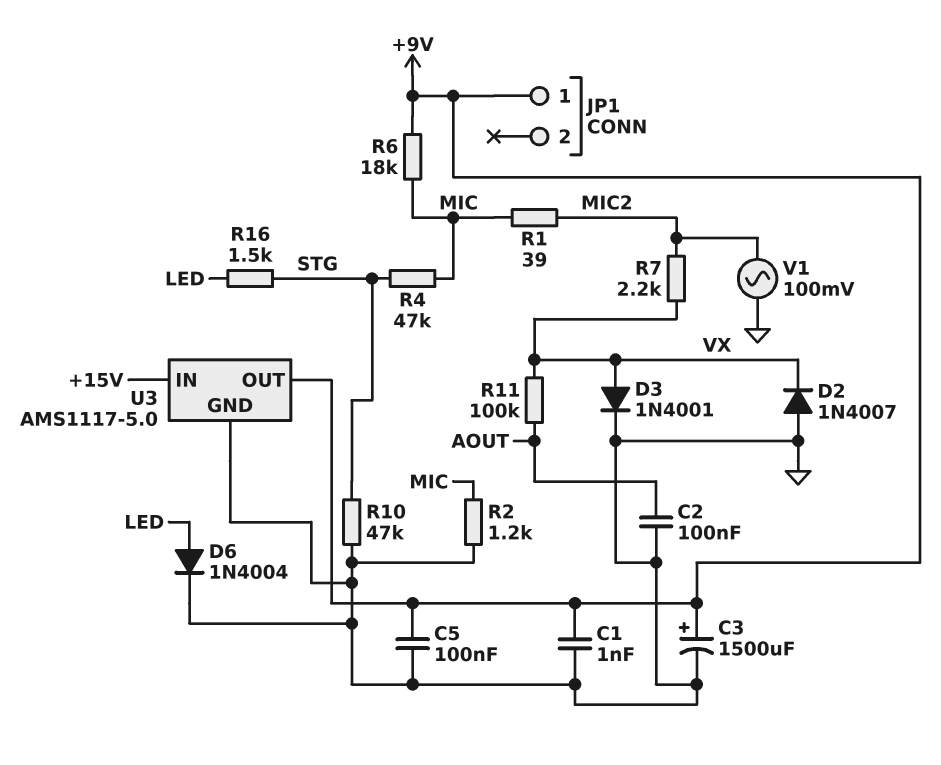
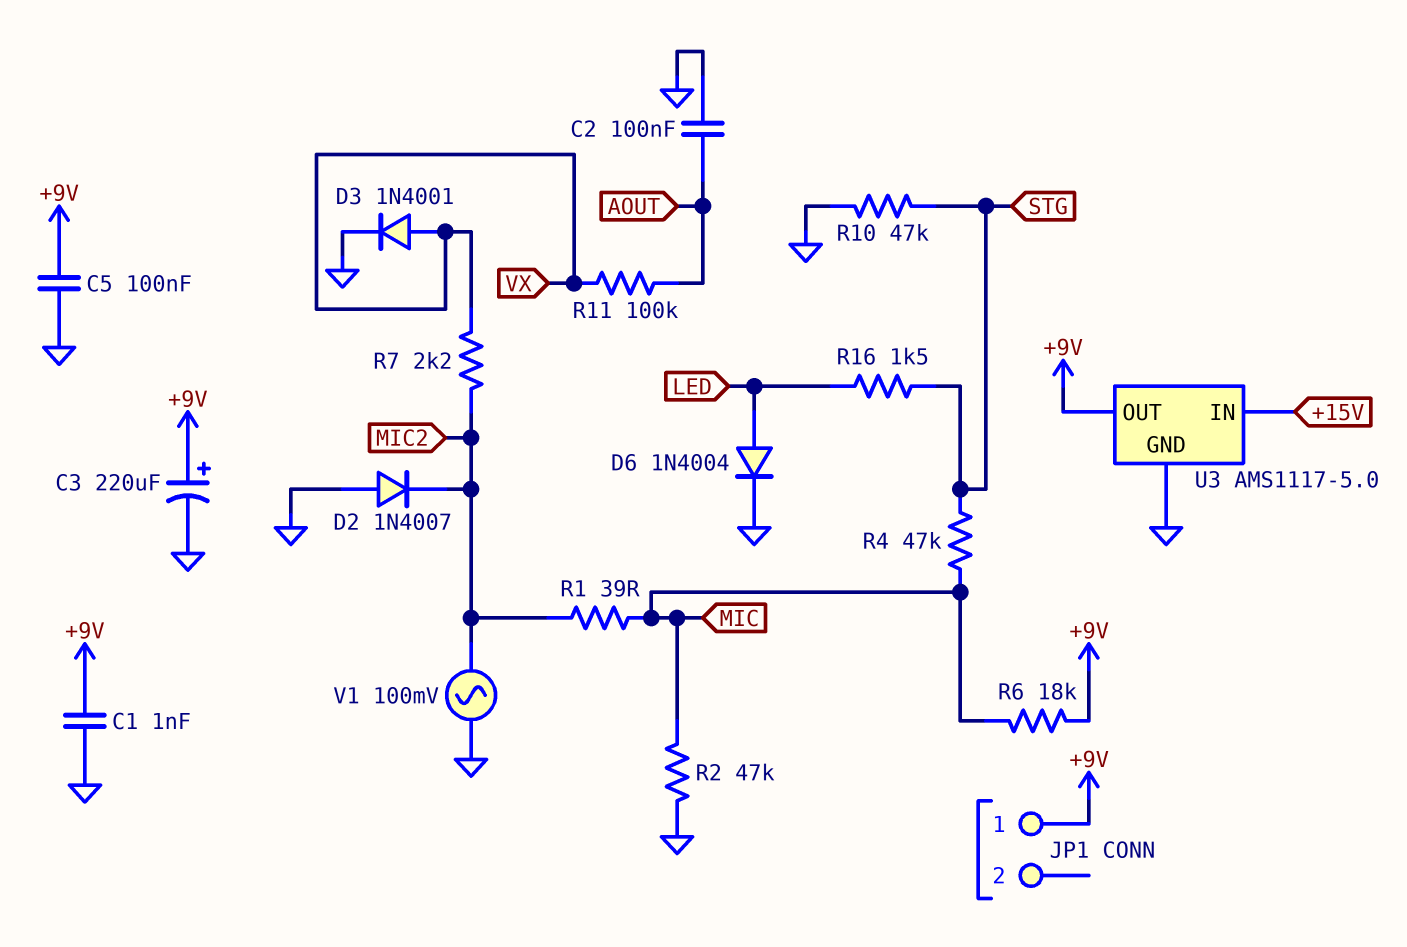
C3: 1500uF (plus +9V, minus GND) -> 220uF (plus +9V, minus GND)
D2: diode 1N4007 (A GND, K VX) -> diode 1N4007 (A GND, K MIC2)
R2: 1.2k (GND, MIC) -> 47k (GND, MIC)

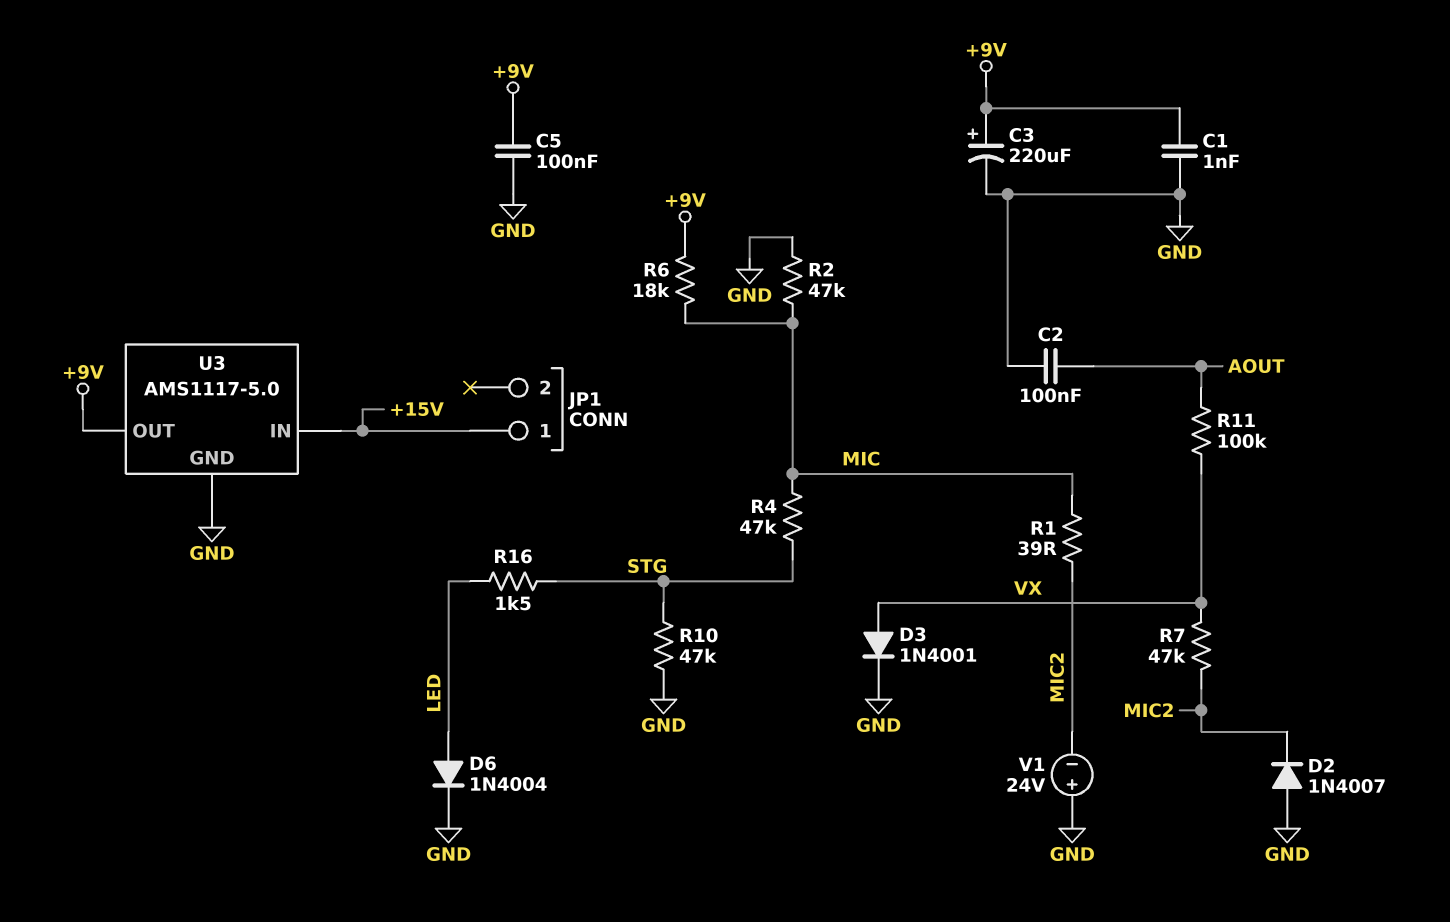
JP1 pin 1: +9V -> +15V
R7: 2.2k (MIC2, VX) -> 47k (MIC2, VX)
V1: AC 100mV (GND, MIC2) -> 24V (plus GND, minus MIC2)

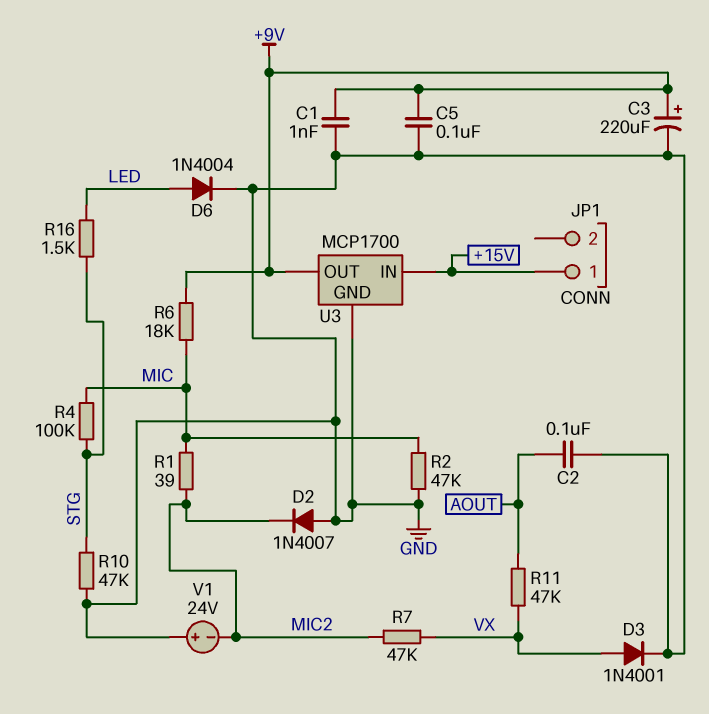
R4: 47k (MIC, STG) -> 100k (MIC, STG)
R11: 100k (AOUT, VX) -> 47k (AOUT, VX)
U3: AMS1117-5.0 -> MCP1700

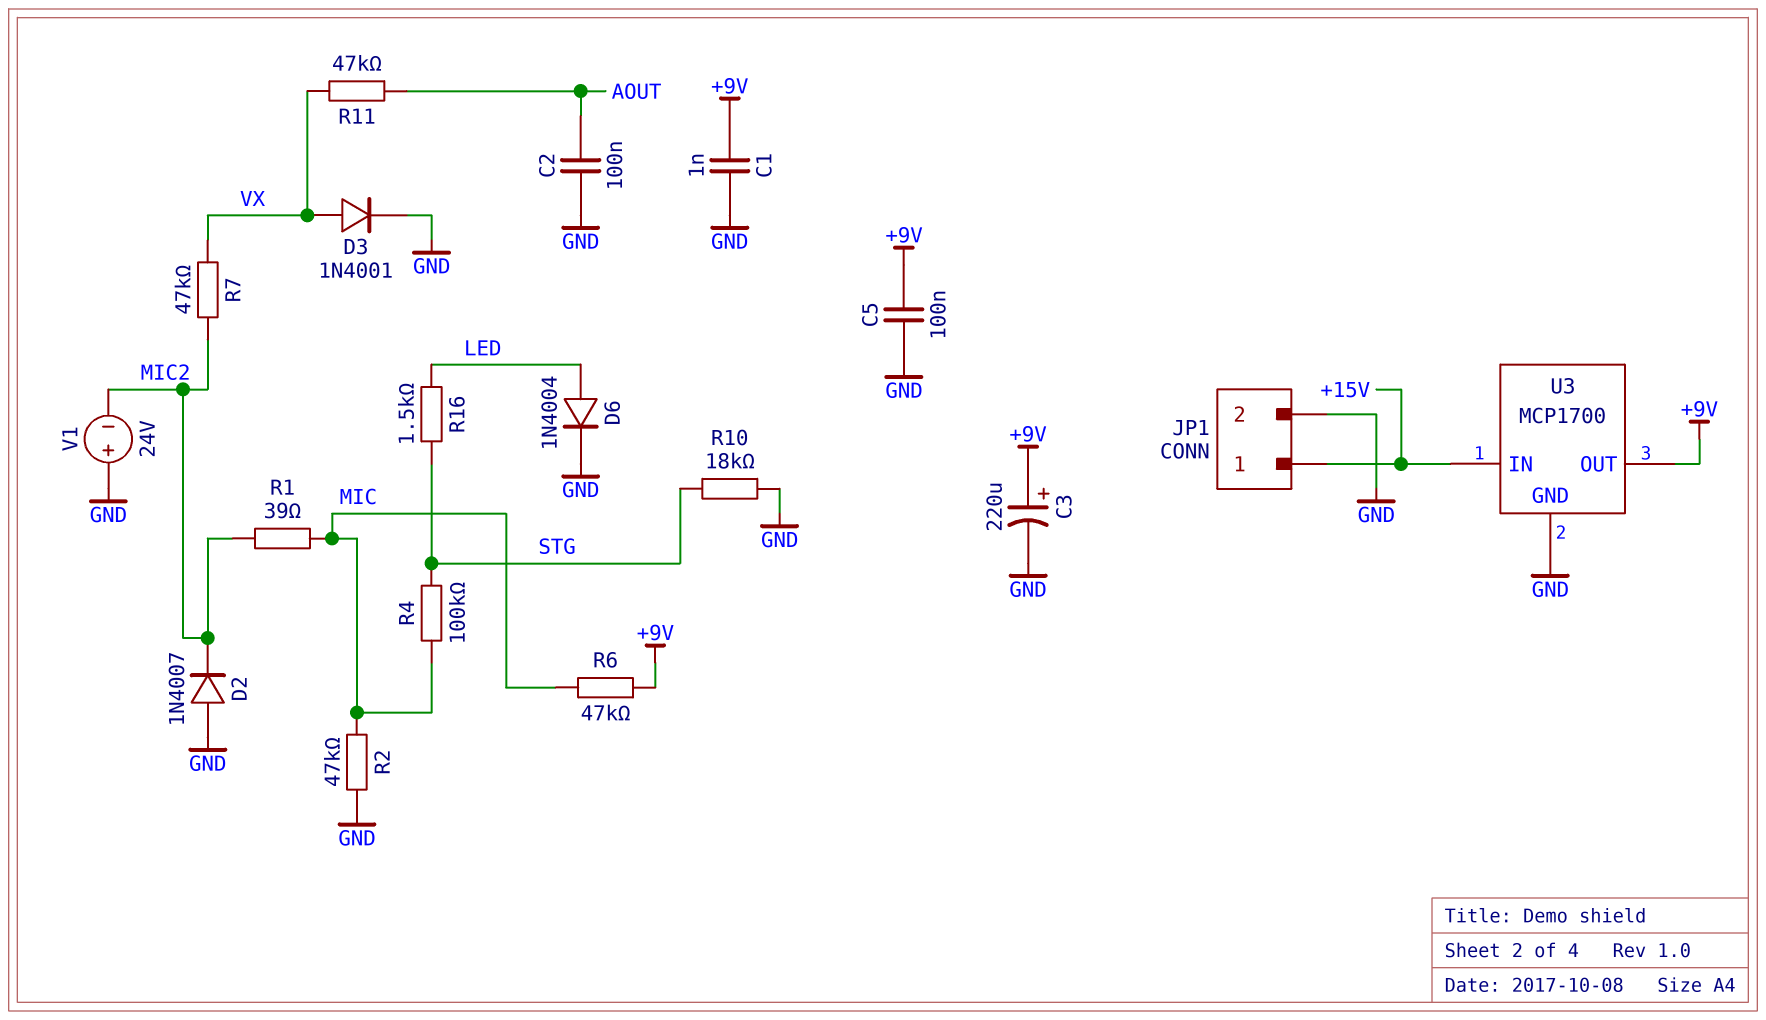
JP1 pin 2: none -> GND
R6: 18k (+9V, MIC) -> 47k (+9V, MIC)
R10: 47k (GND, STG) -> 18k (GND, STG)

